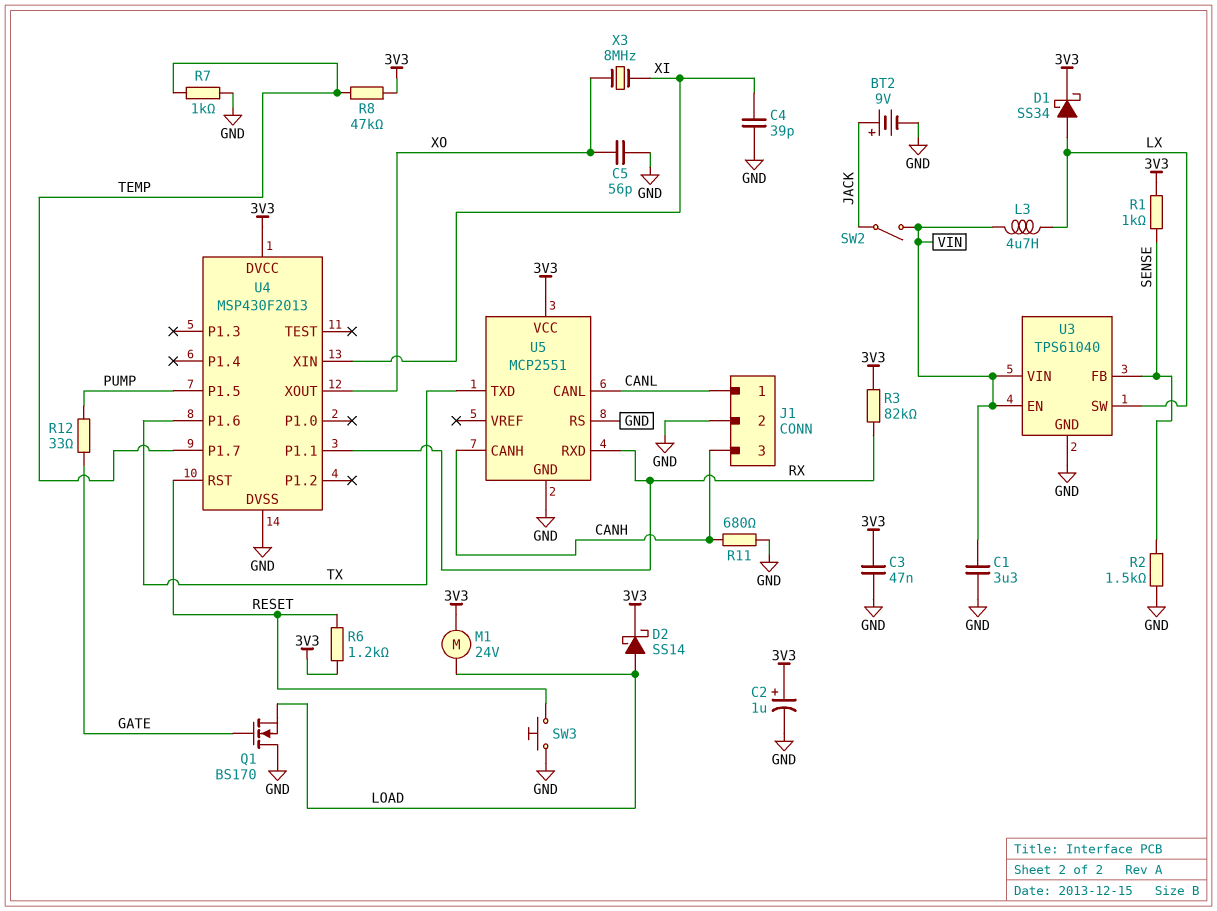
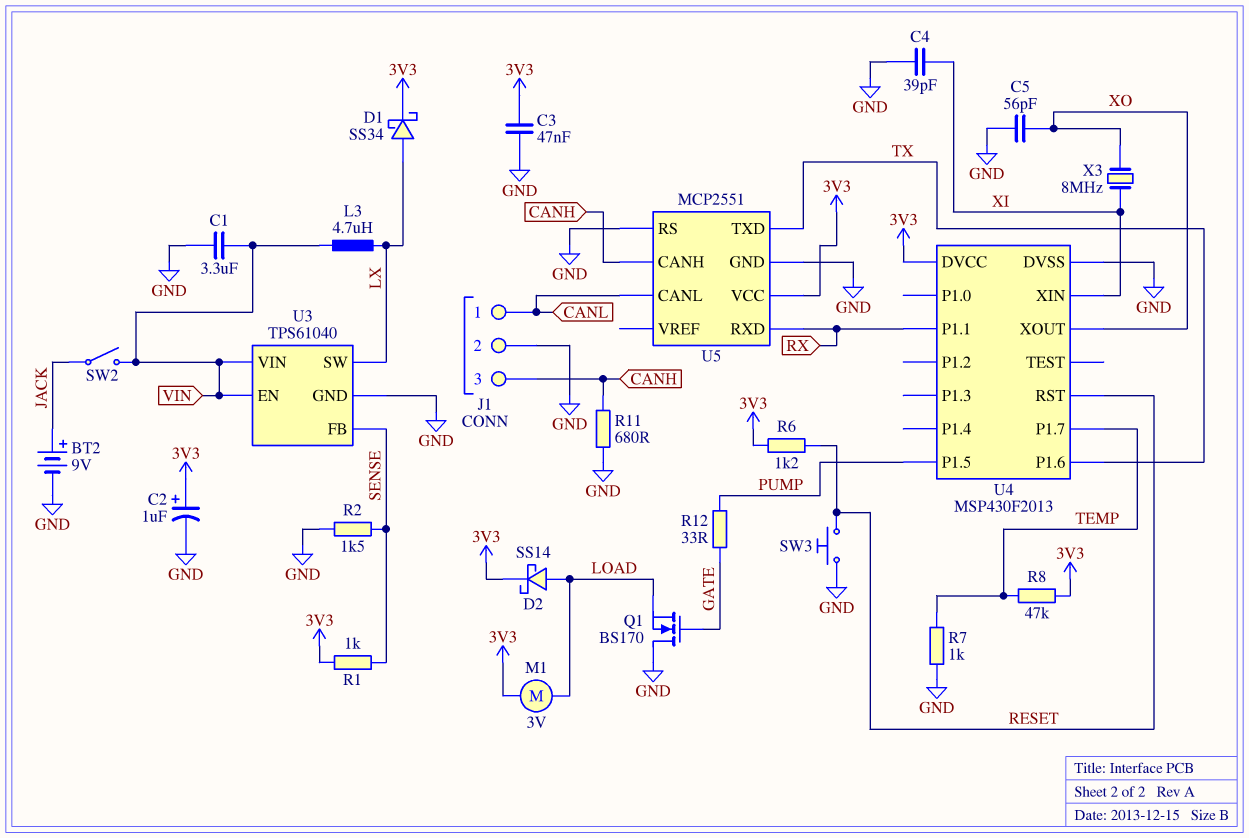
M1: motor 24V (3V3, LOAD) -> motor 3V (3V3, LOAD)
R3: 82k (3V3, RX) -> none

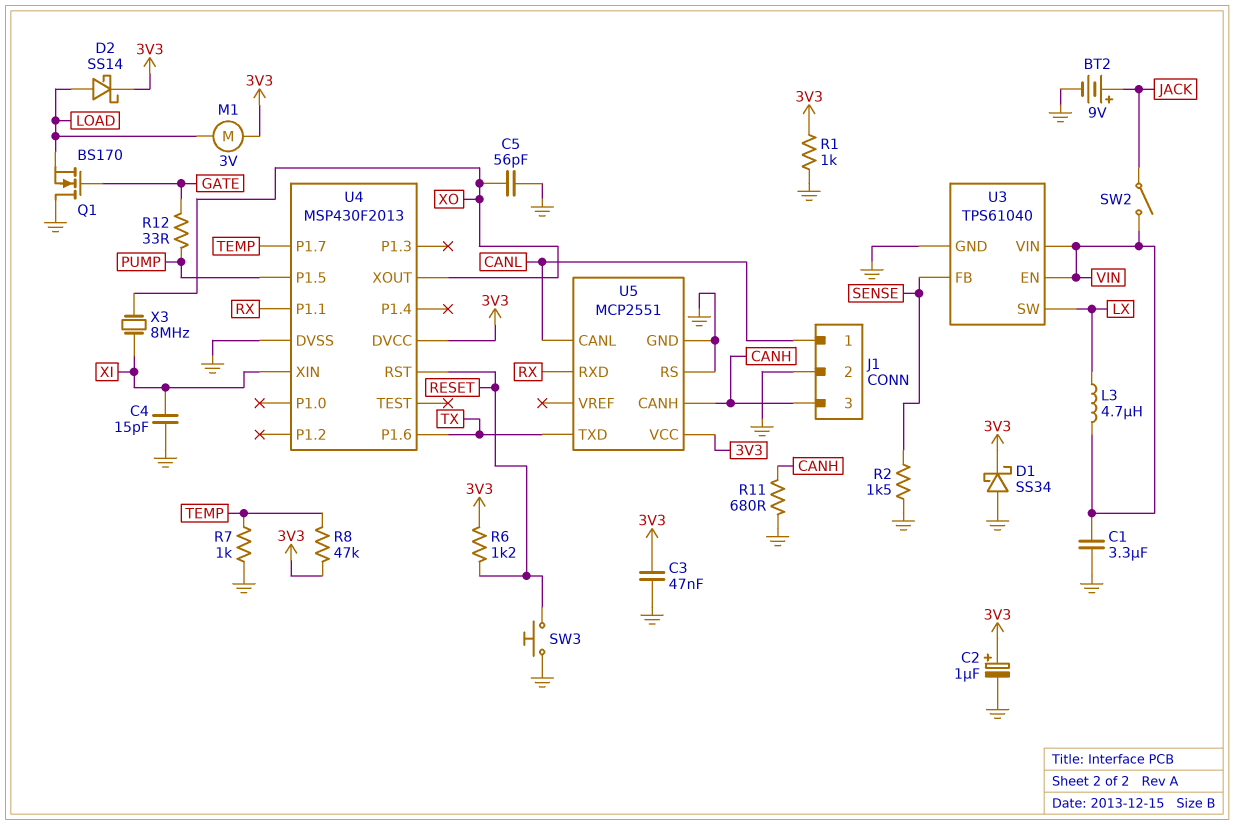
C4: 39pF (GND, XI) -> 15pF (GND, XI)
D1: schottky SS34 (A LX, K 3V3) -> schottky SS34 (A GND, K 3V3)
R1: 1k (3V3, SENSE) -> 1k (3V3, GND)

